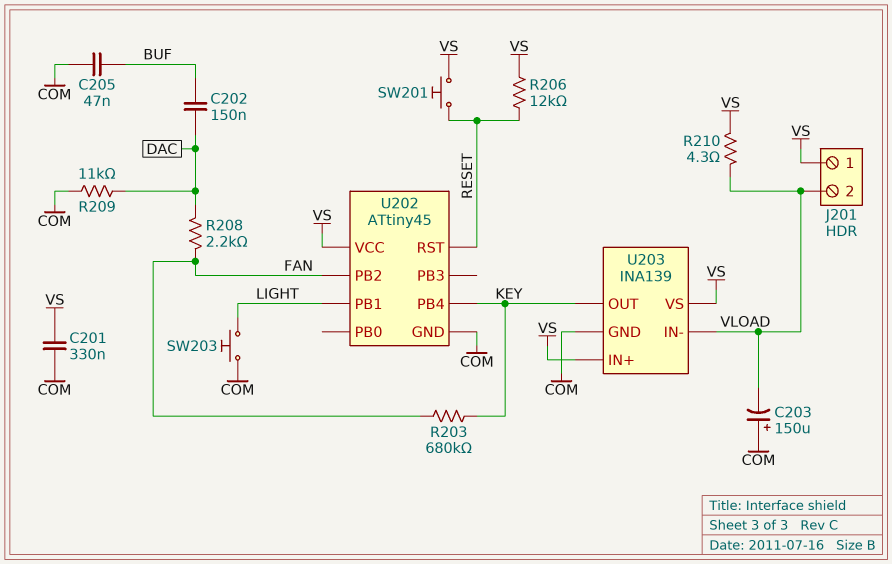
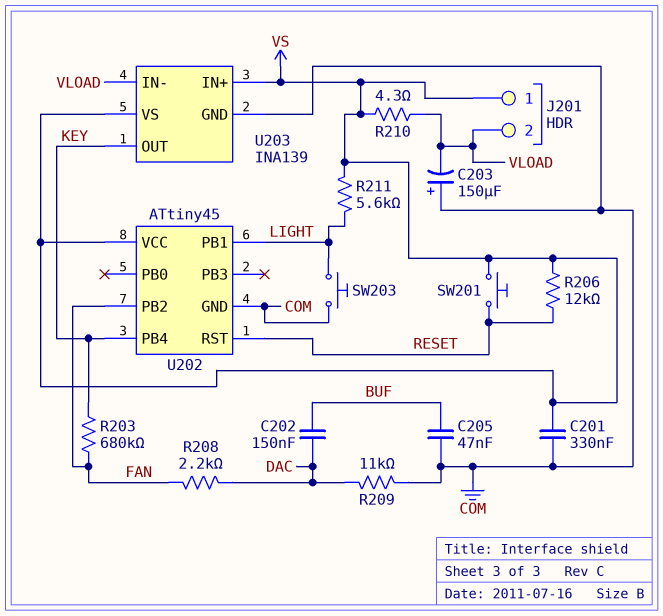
R211: none -> 5.6k (LIGHT, VS)

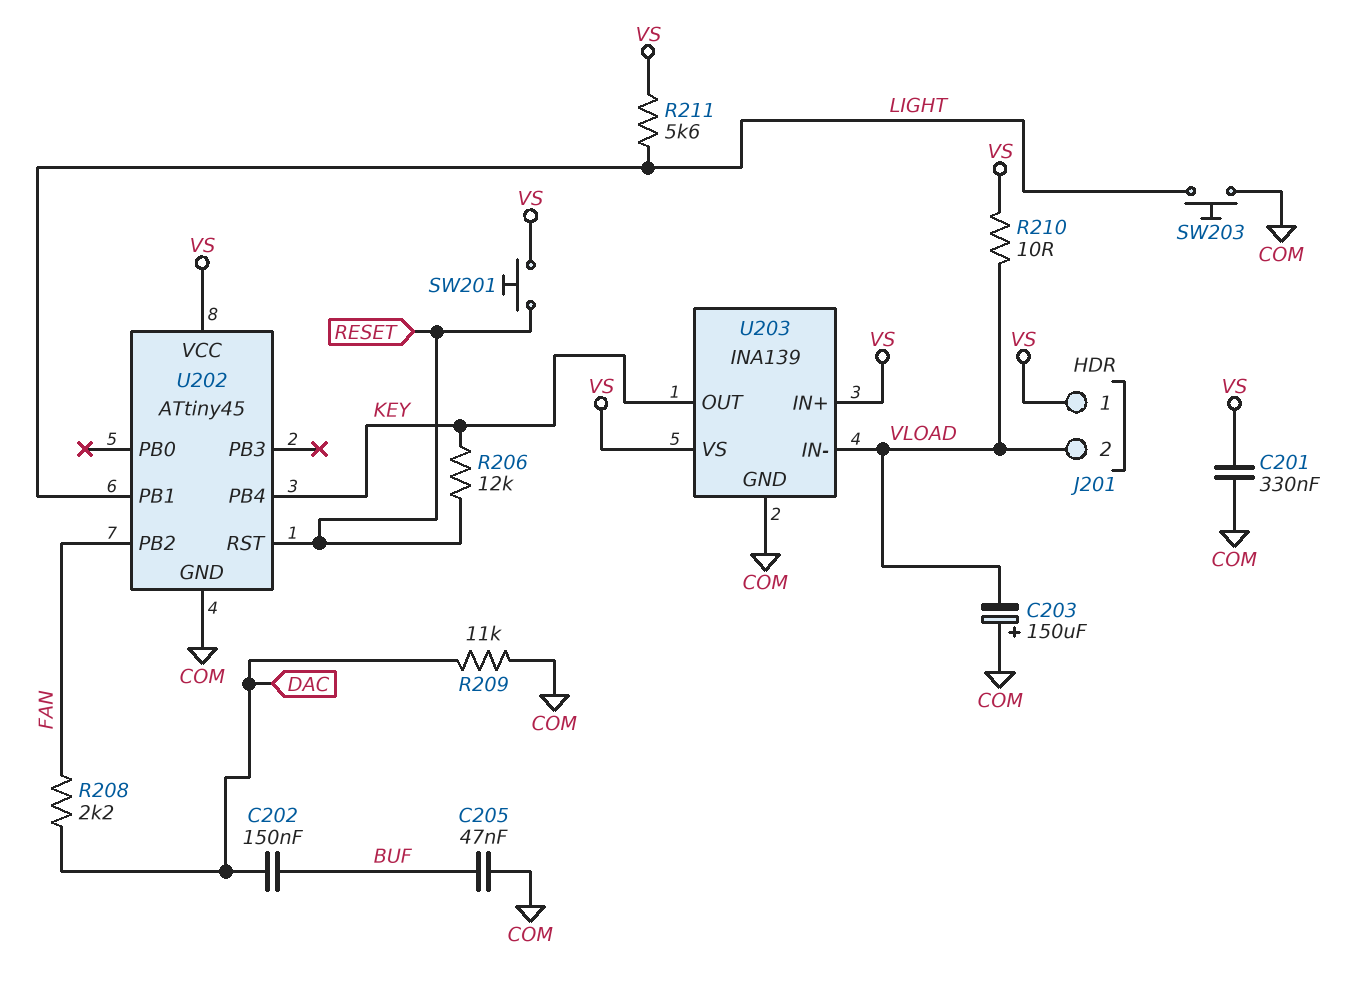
R203: 680k (FAN, KEY) -> none
R206: 12k (RESET, VS) -> 12k (KEY, RESET)
R210: 4.3 (VLOAD, VS) -> 10 (VLOAD, VS)

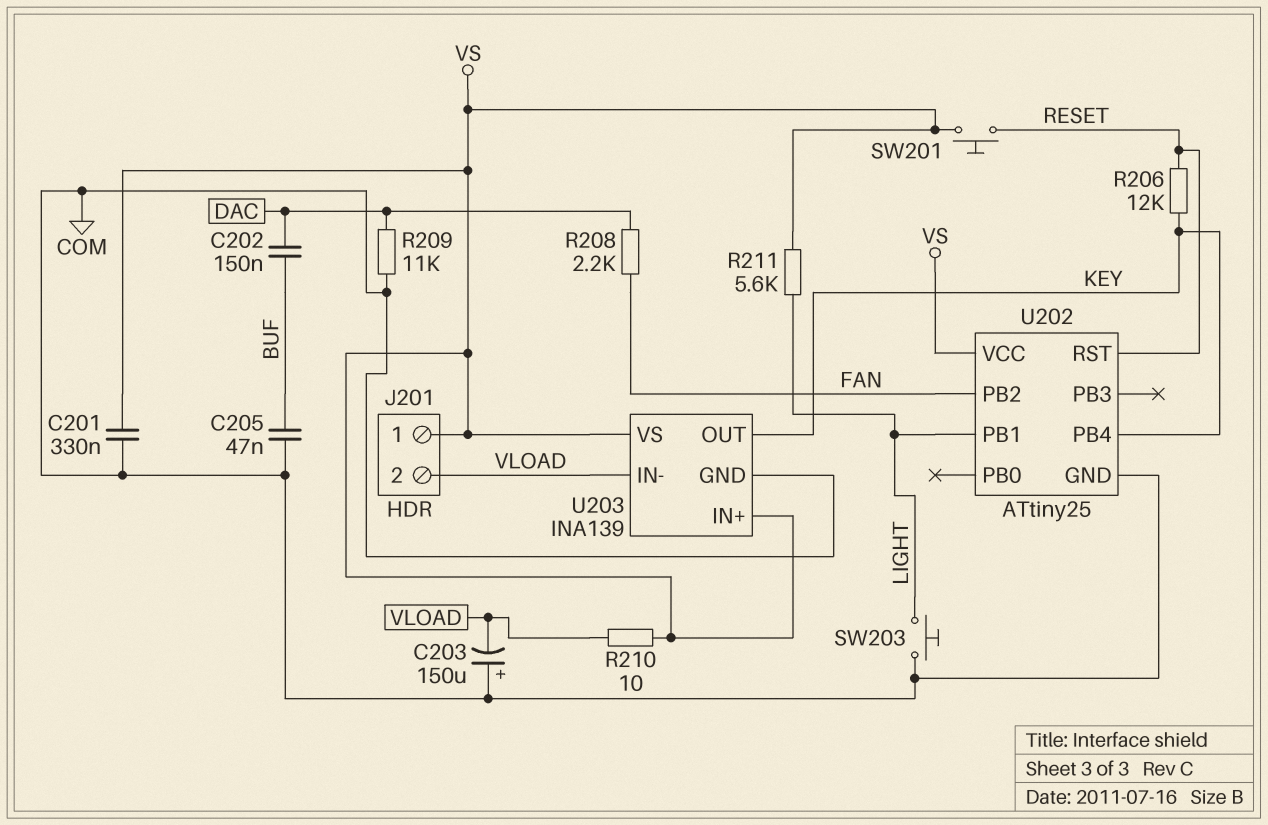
U202: ATtiny45 -> ATtiny25

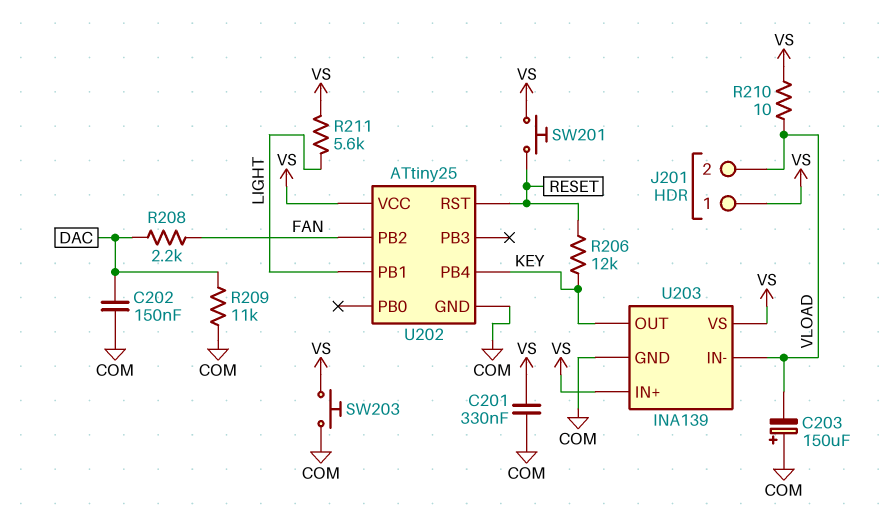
C202: 150nF (BUF, DAC) -> 150nF (COM, DAC)
C205: 47nF (BUF, COM) -> none
SW203: button (COM, LIGHT) -> button (COM, VS)

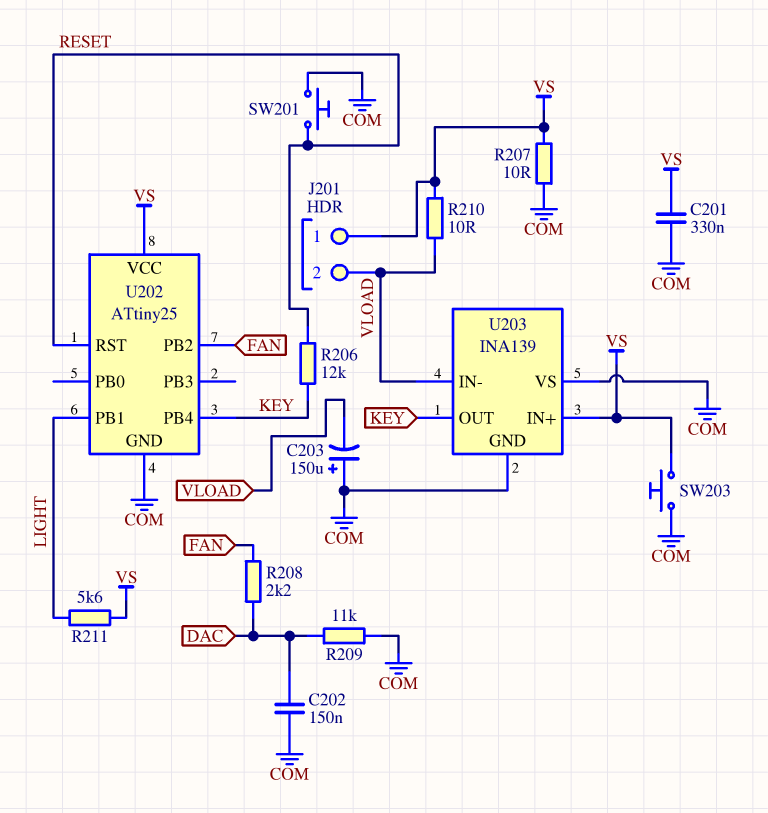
R207: none -> 10 (COM, VS)
SW201: button (RESET, VS) -> button (COM, RESET)
U203 pin VS: VS -> COM

